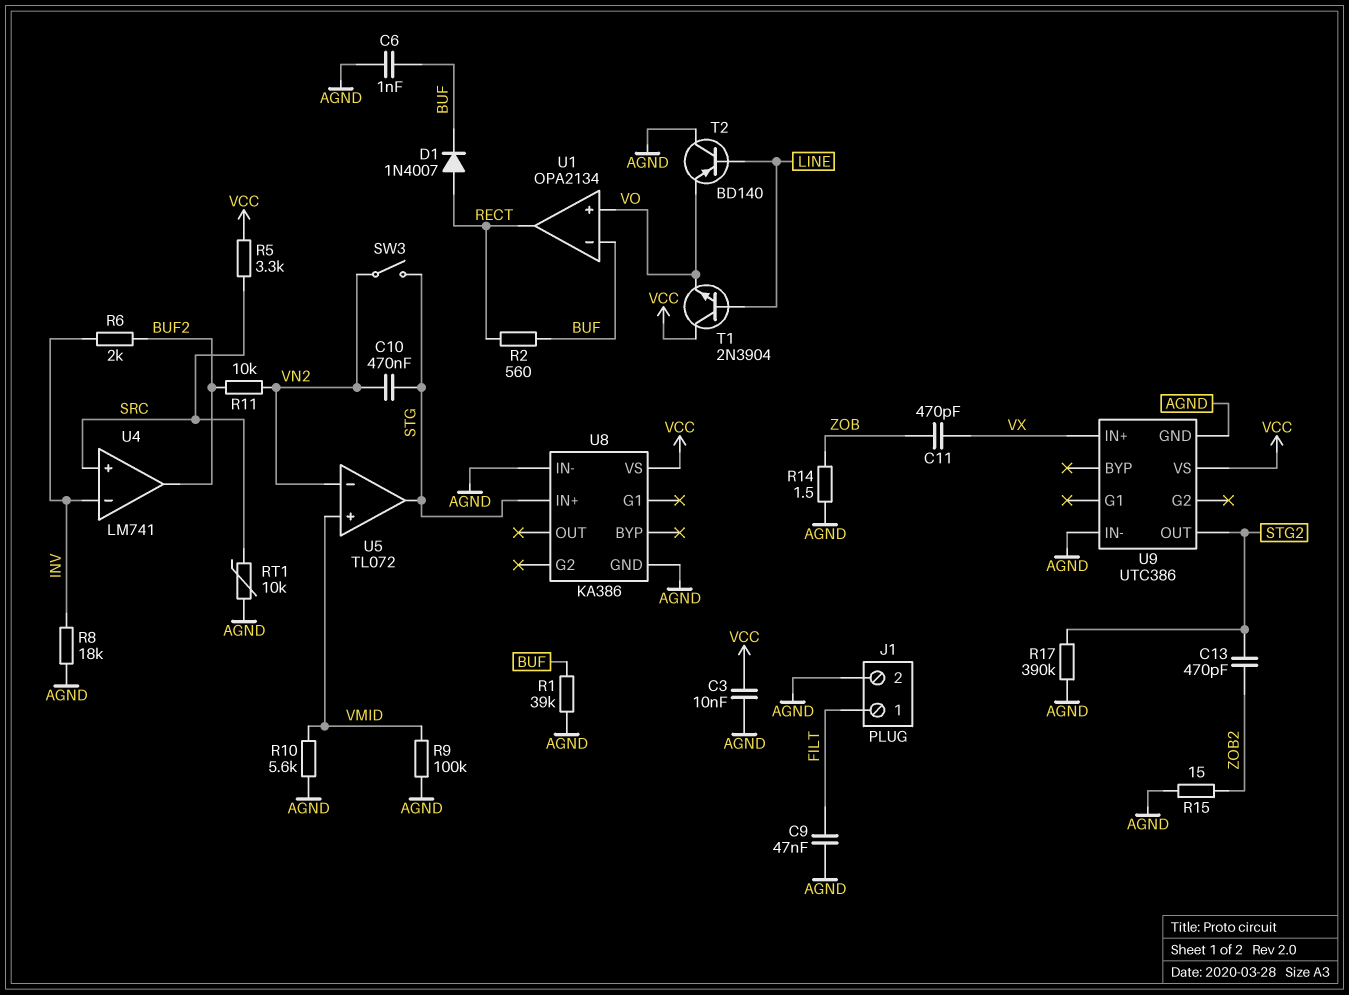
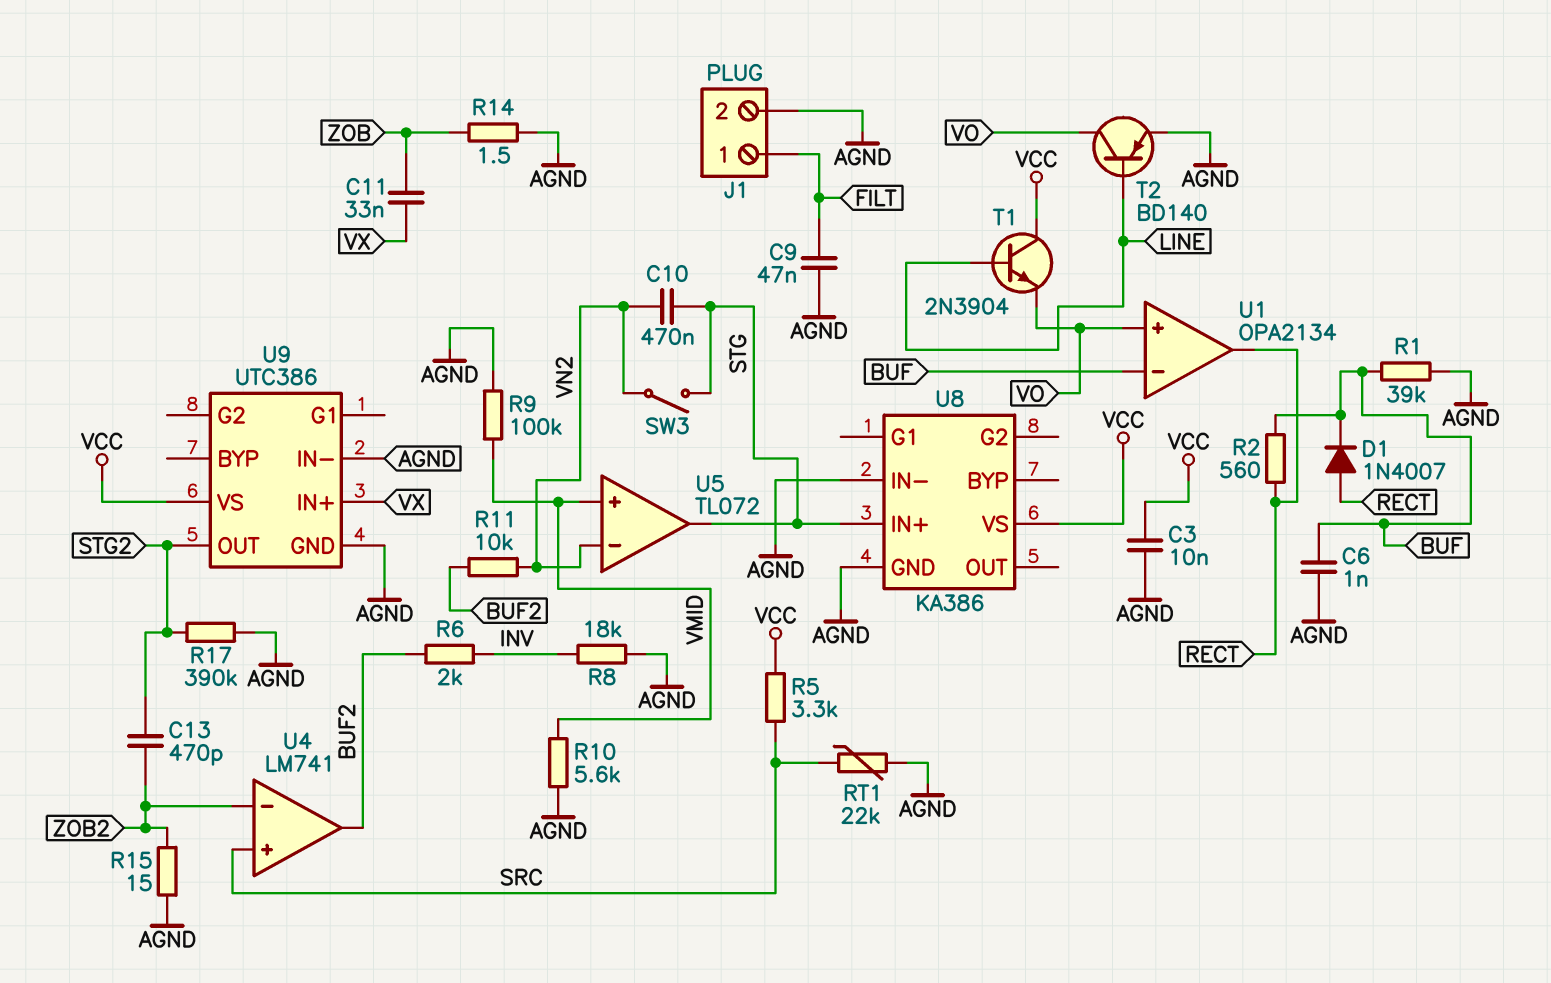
C11: 470pF (VX, ZOB) -> 33nF (VX, ZOB)
RT1: 10k (AGND, SRC) -> 22k (AGND, SRC)
T2: PNP BD140 (B LINE, C AGND, E VO) -> PNP BD140 (B LINE, C VO, E AGND)
U4 pin in-: INV -> ZOB2

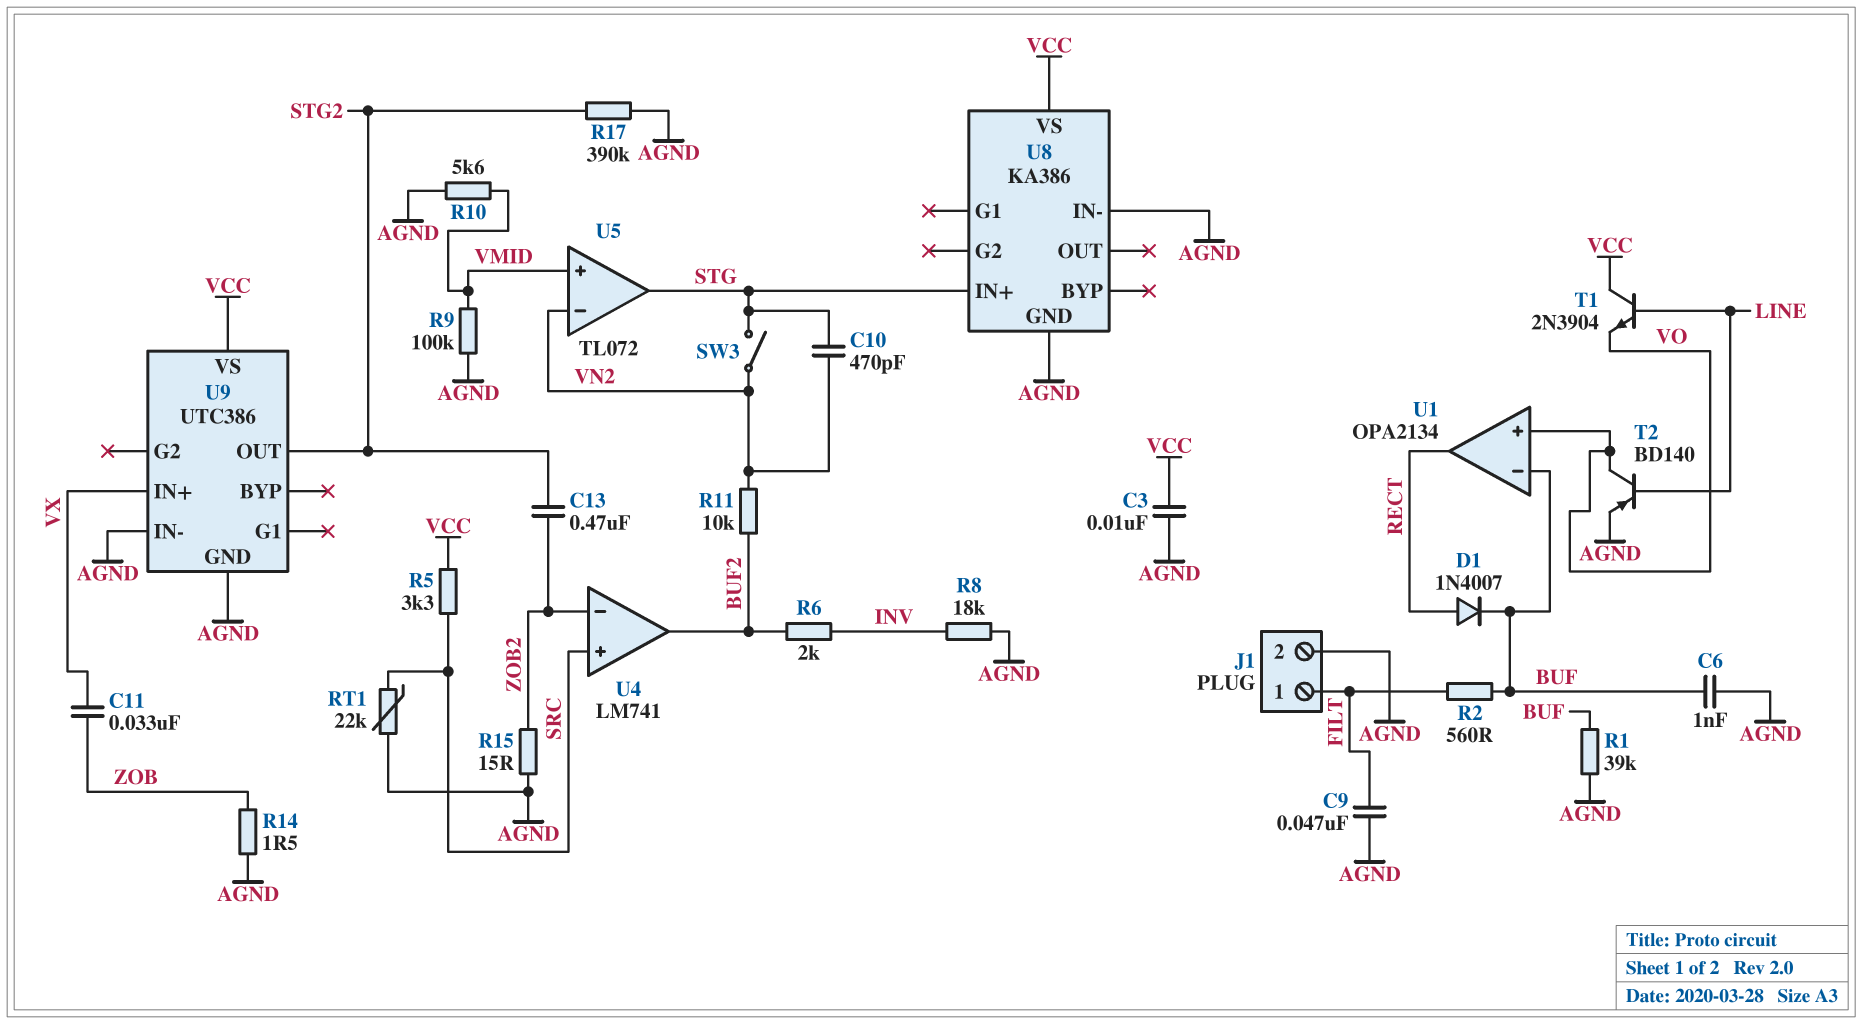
C10: 470nF (STG, VN2) -> 470pF (STG, VN2)
C13: 470pF (STG2, ZOB2) -> 470nF (STG2, ZOB2)
R2: 560 (BUF, RECT) -> 560 (BUF, FILT)

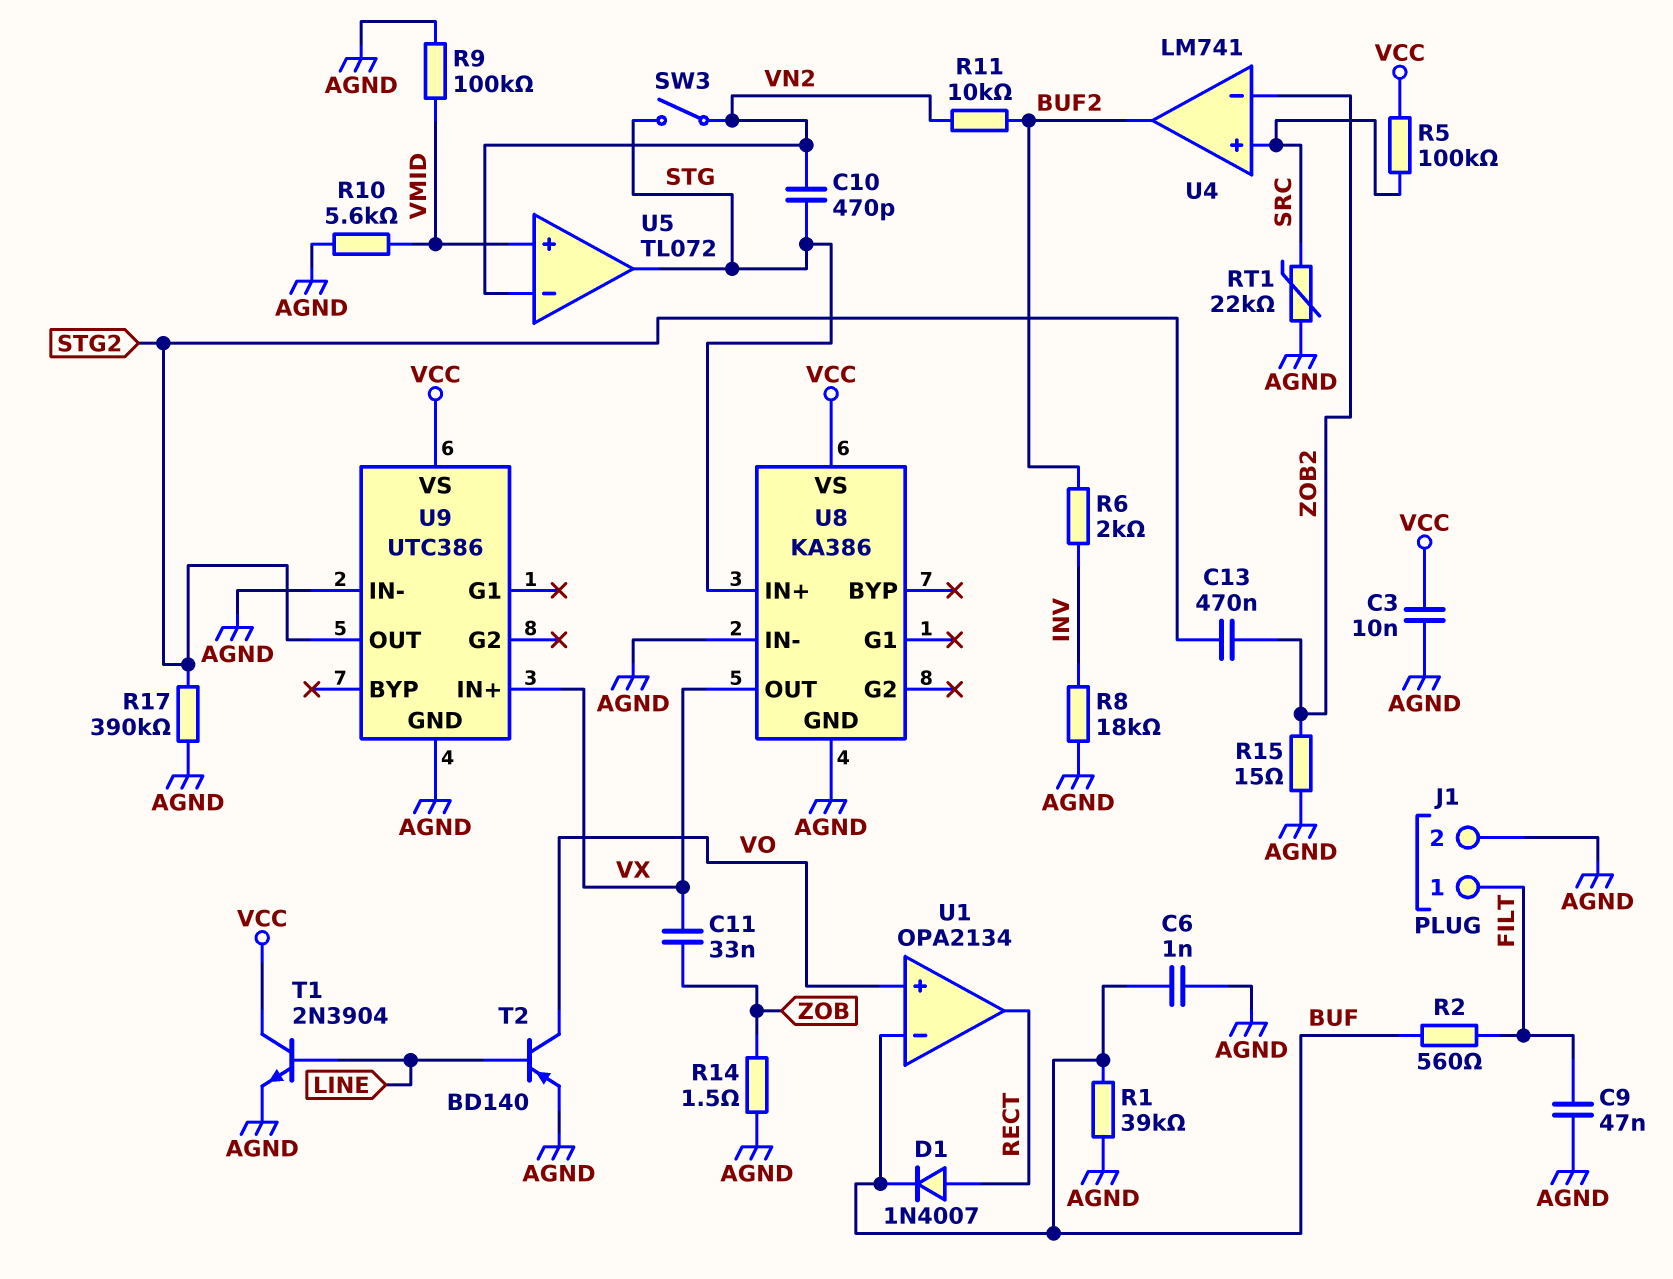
R5: 3.3k (SRC, VCC) -> 100k (SRC, VCC)
T1: NPN 2N3904 (B LINE, C VCC, E VO) -> NPN 2N3904 (B LINE, C VCC, E AGND)
U8 pin OUT: none -> VX

